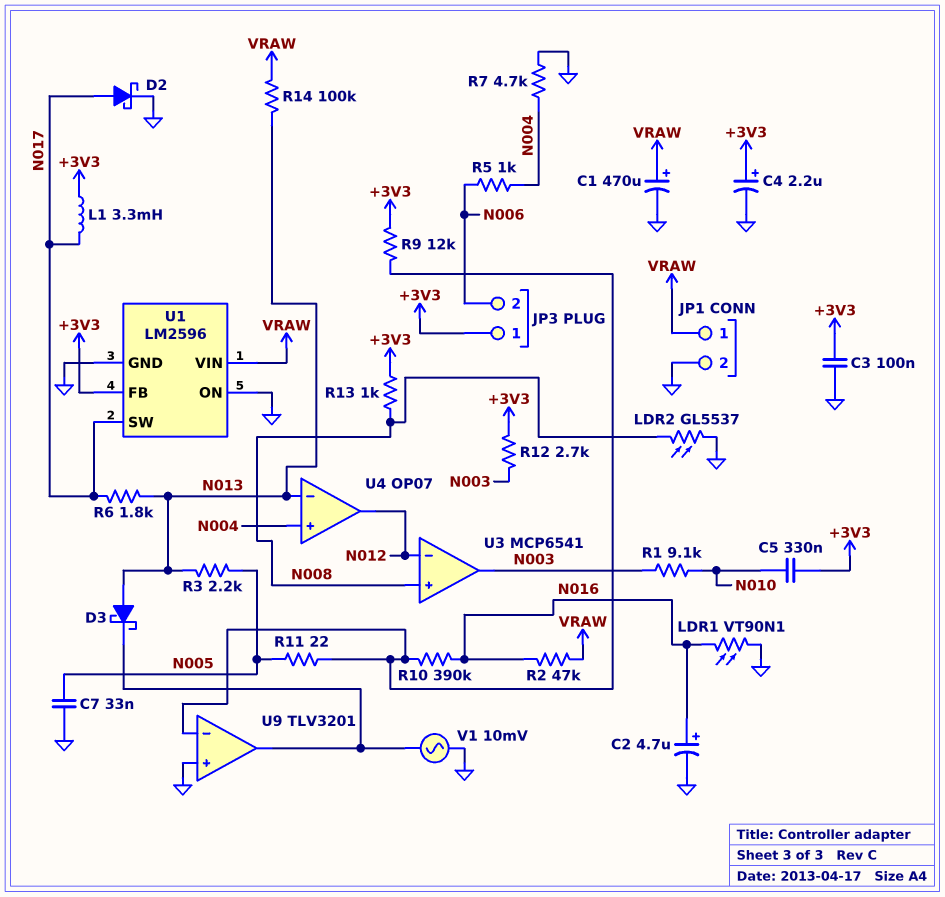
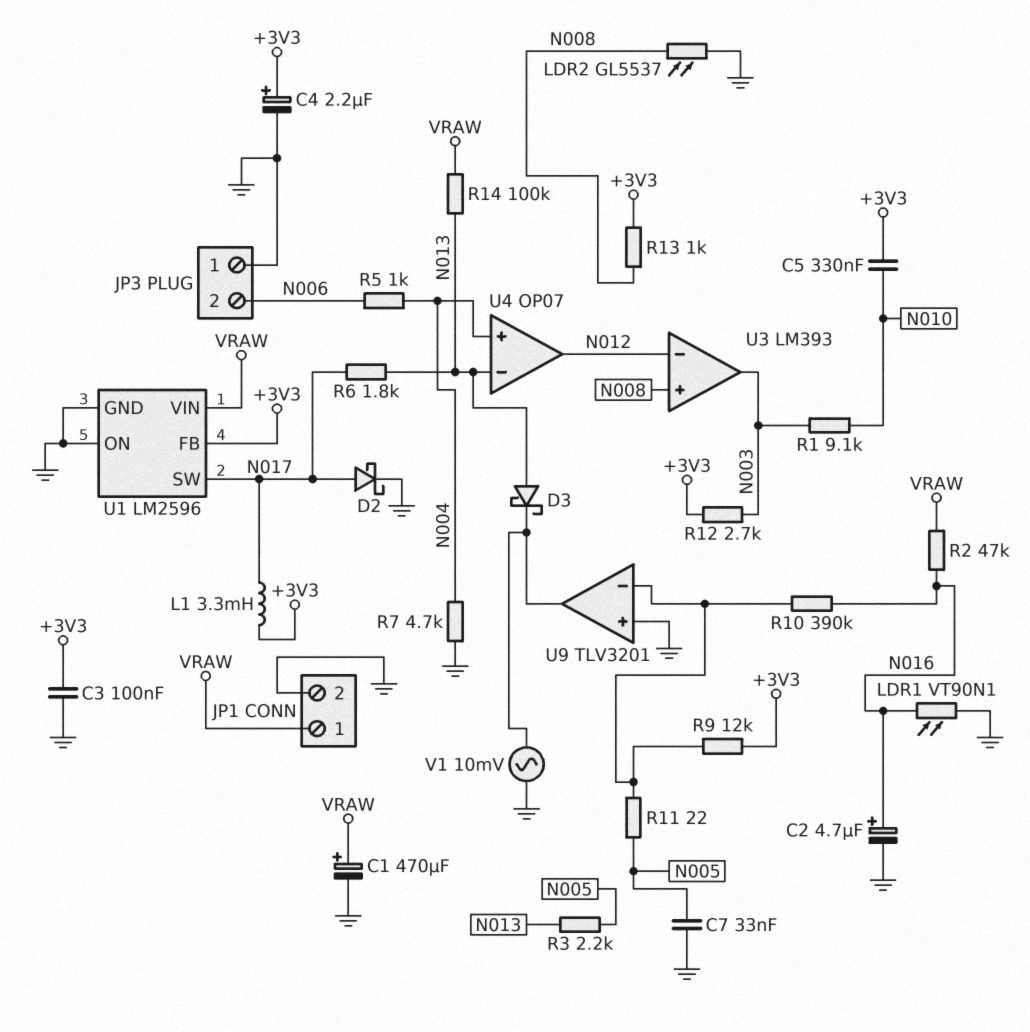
JP3 pin 1: +3V3 -> GND
U3: MCP6541 -> LM393

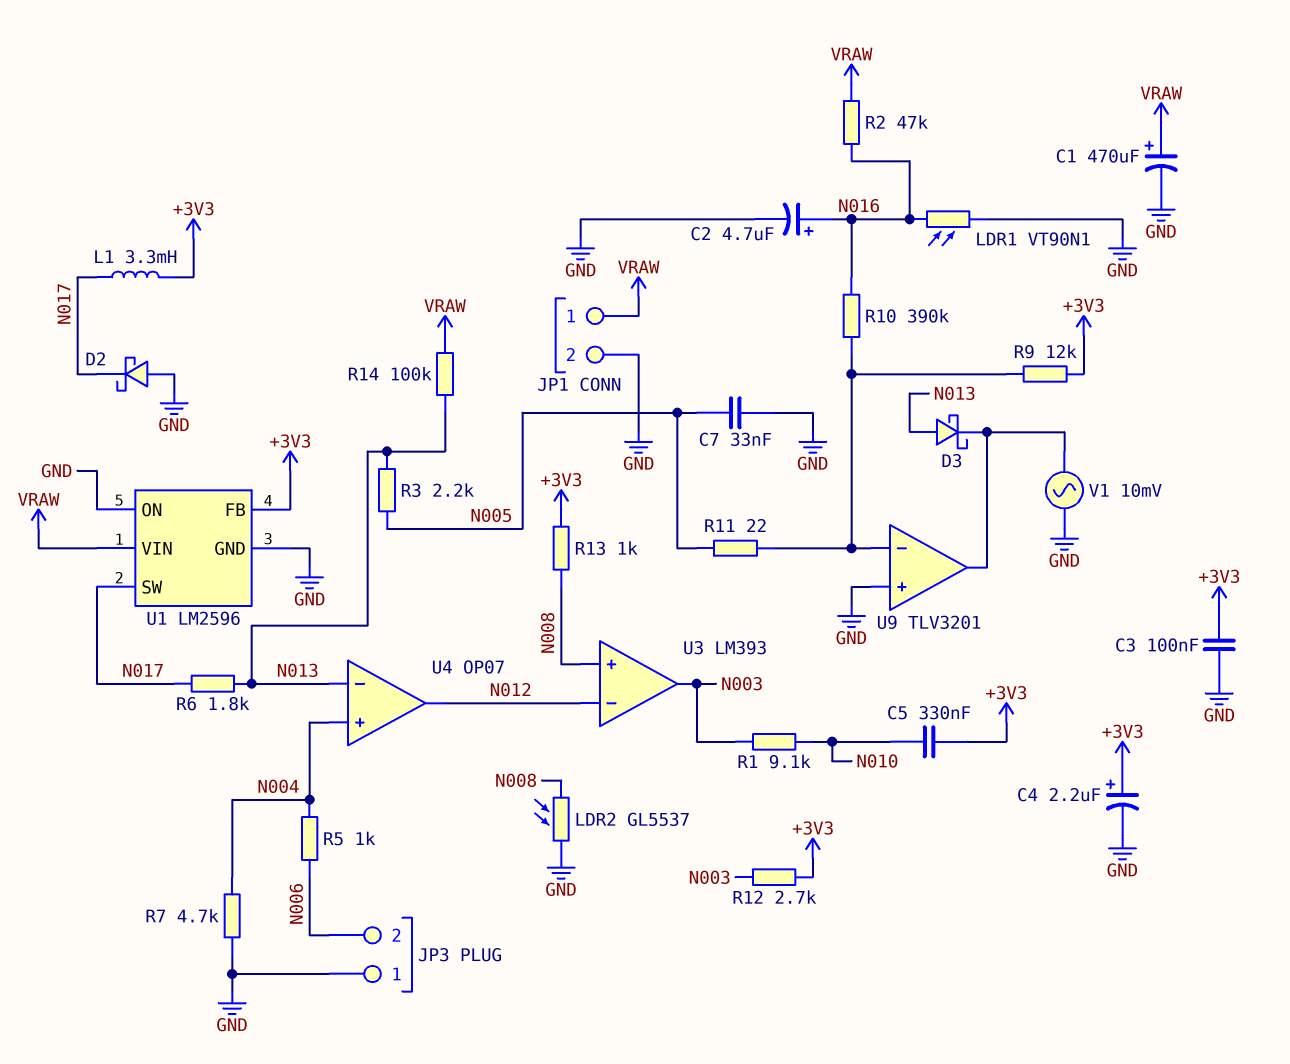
D2: schottky (A N017, K GND) -> schottky (A GND, K N017)

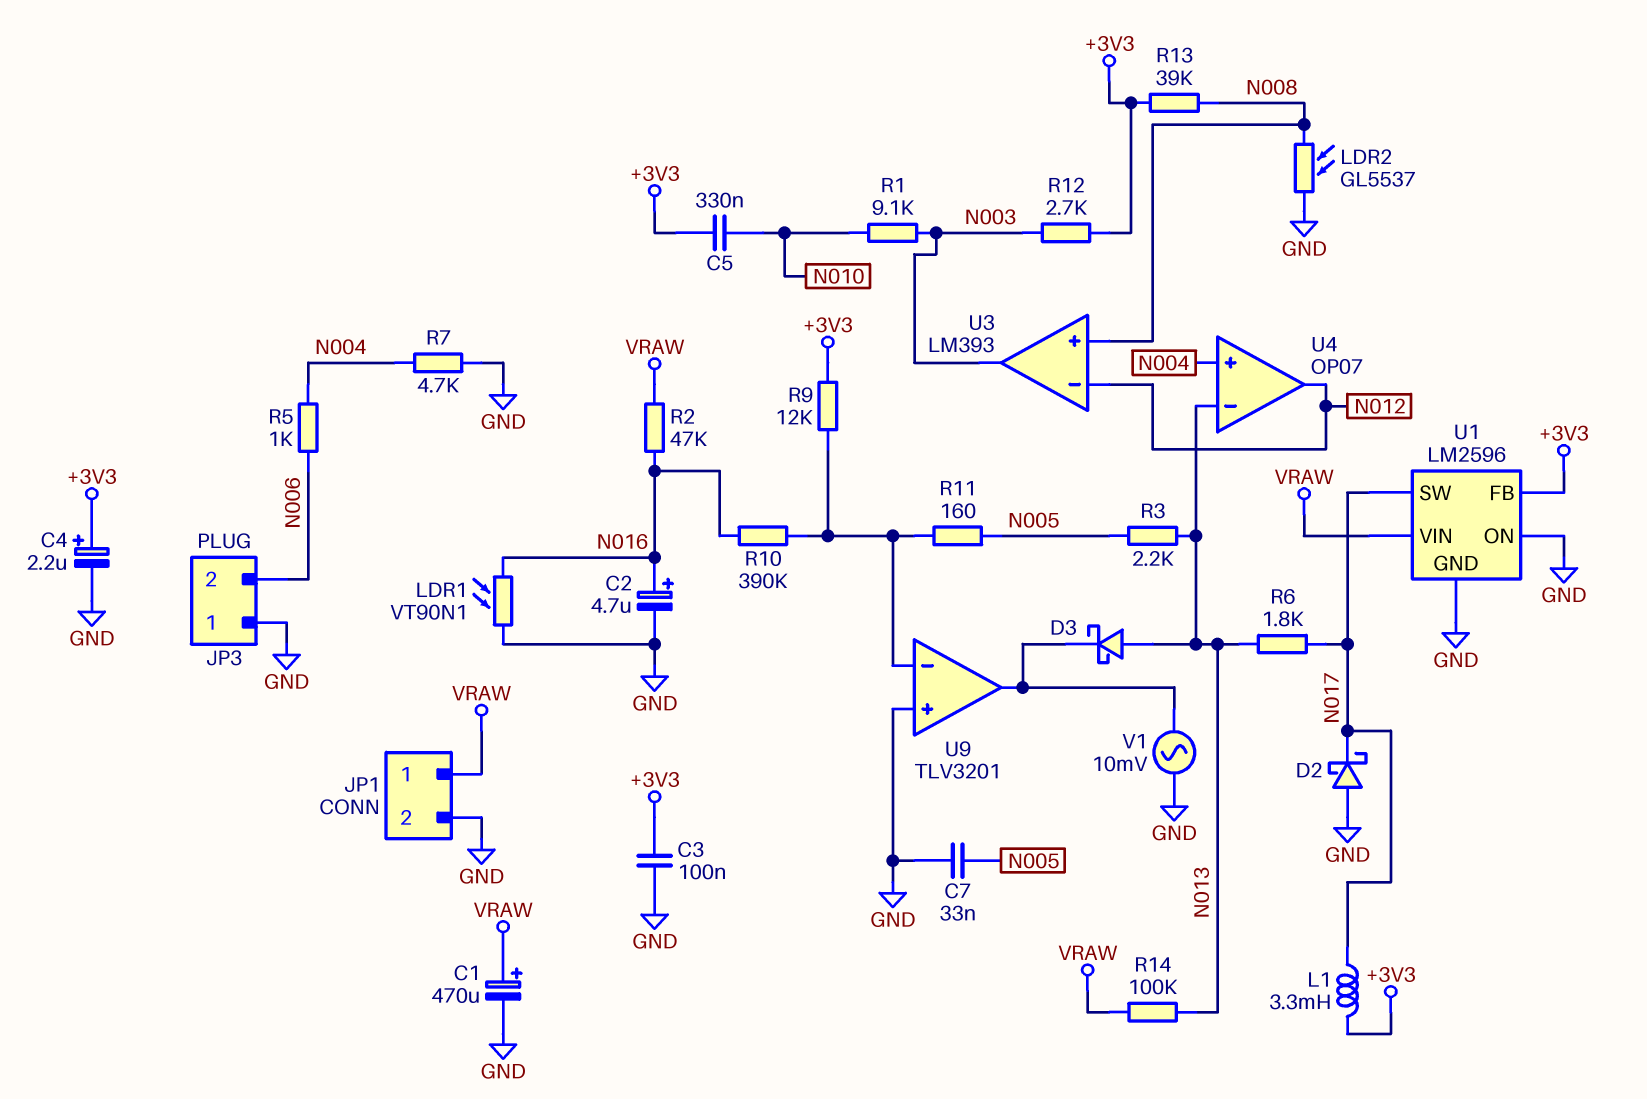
R11: 22 (N005, U9/in-) -> 160 (N005, U9/in-)
R13: 1k (+3V3, N008) -> 39k (+3V3, N008)

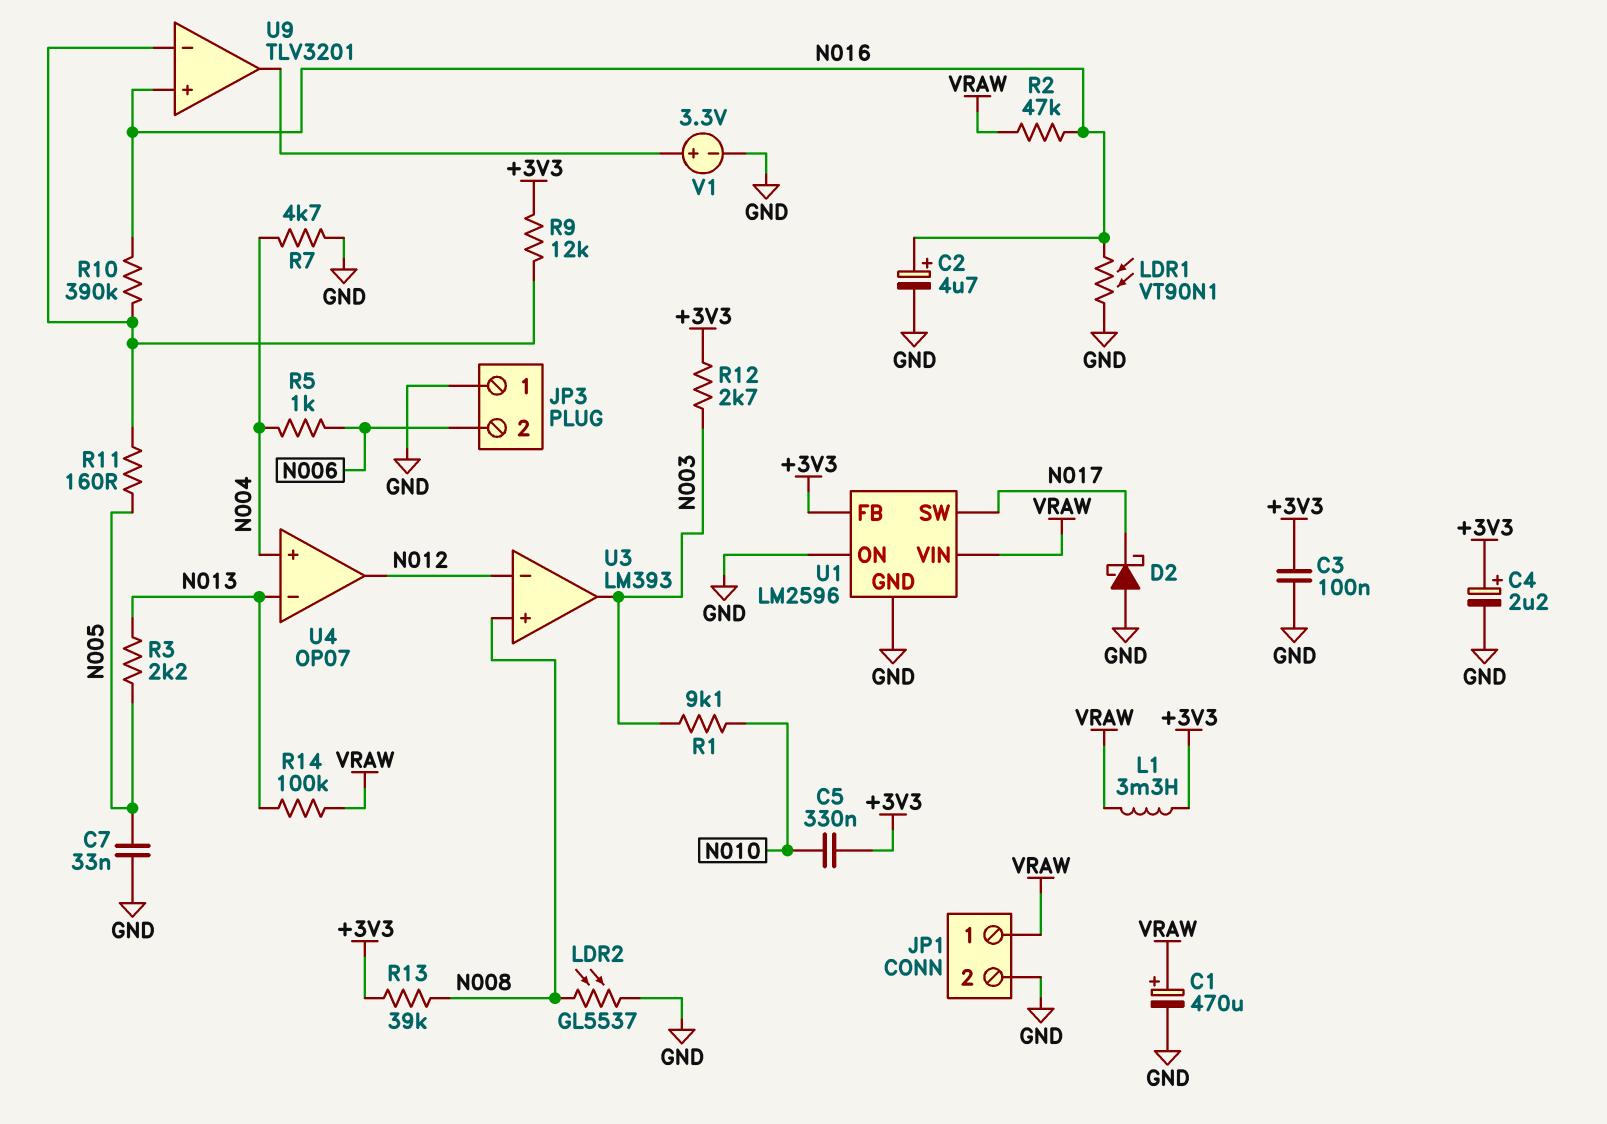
D3: schottky (A N013, K U9/out) -> none
L1: 3.3mH (+3V3, N017) -> 3.3mH (+3V3, VRAW)
R6: 1.8k (N013, N017) -> none
U9 pin in+: GND -> N016
V1: AC 10mV (GND, U9/out) -> 3.3V (plus U9/out, minus GND)

